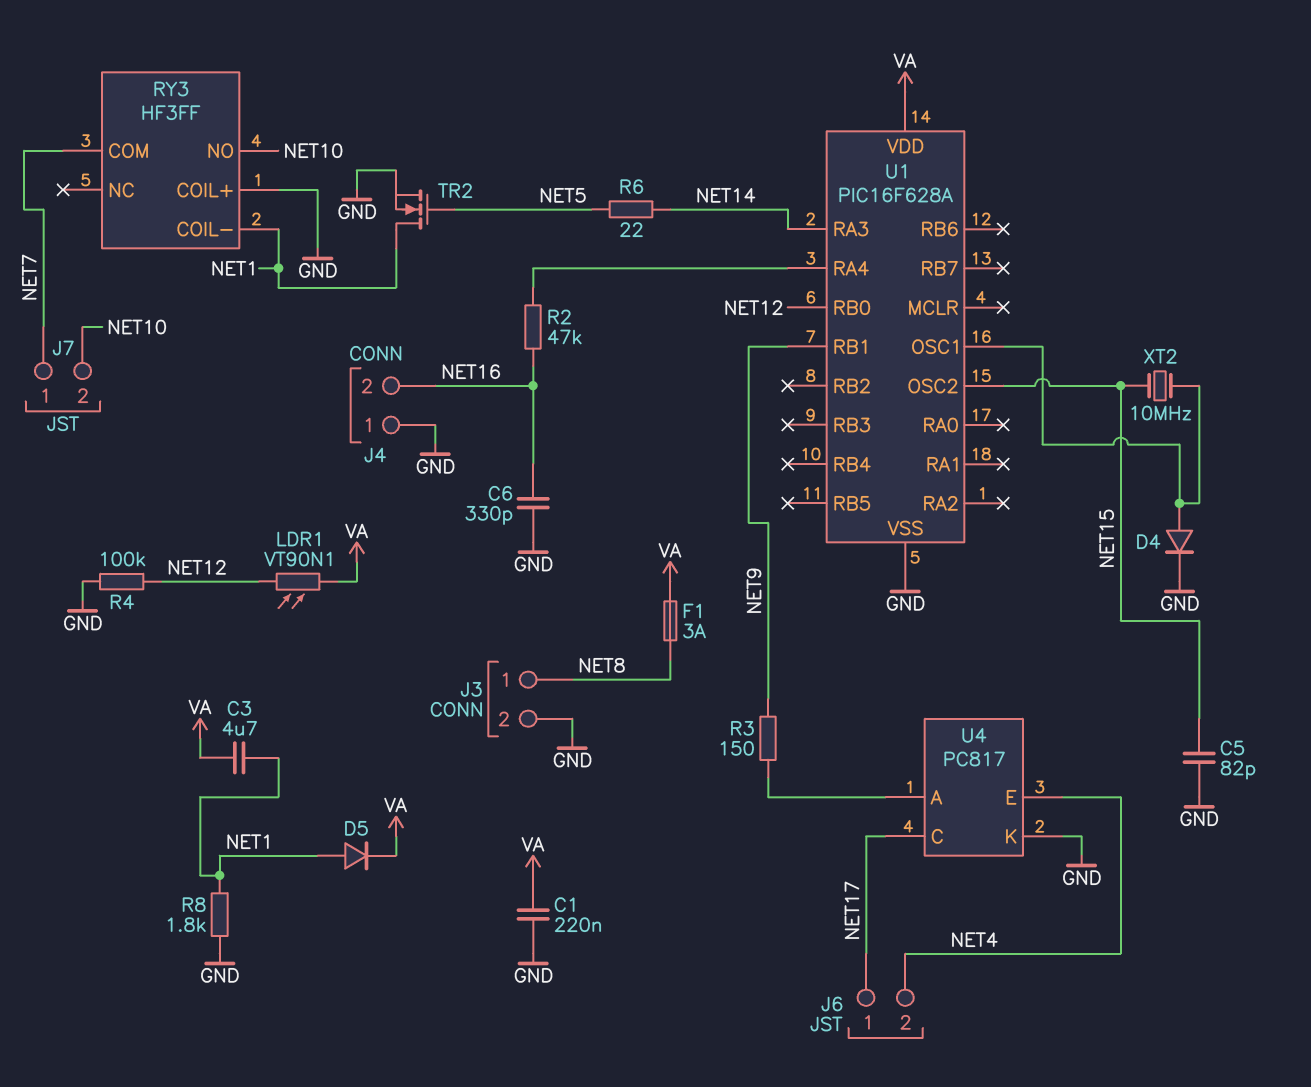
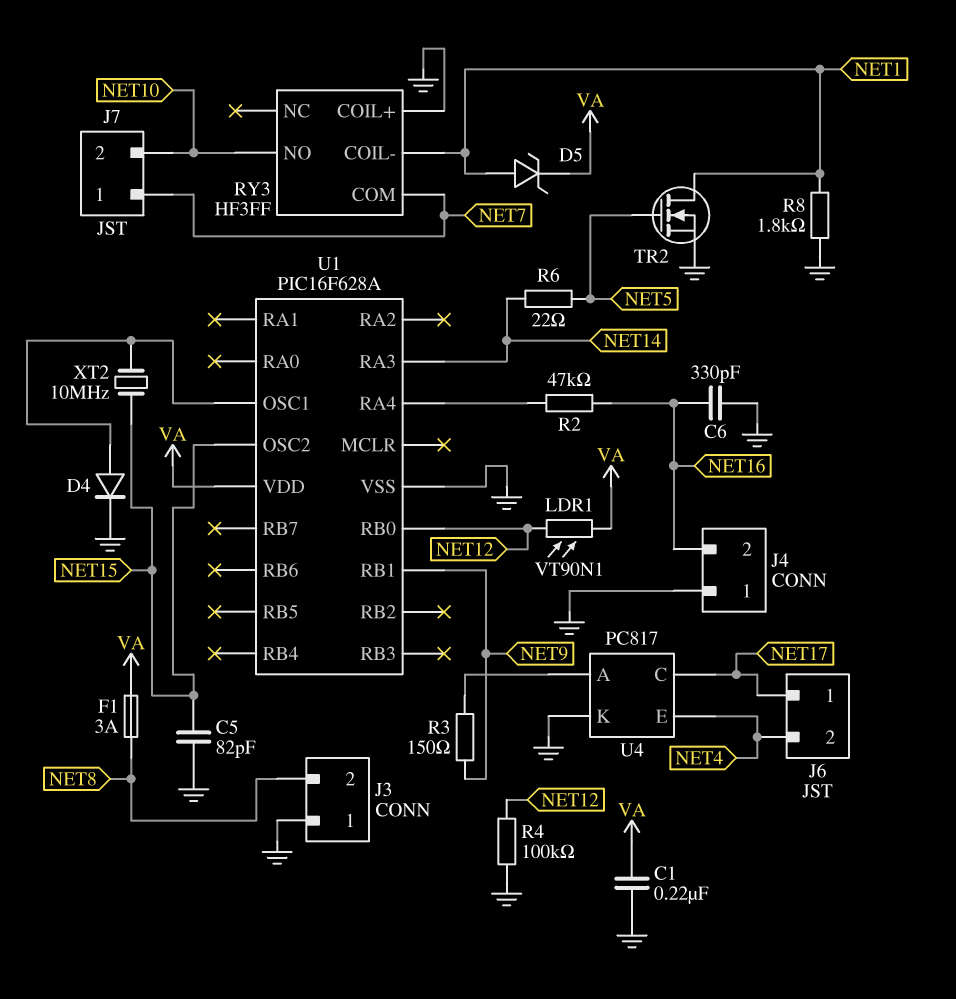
C3: 4.7uF (NET1, VA) -> none
D5: diode (A NET1, K VA) -> zener (A NET1, K VA)
J3 pin 1: NET8 -> GND
J3 pin 2: GND -> NET8

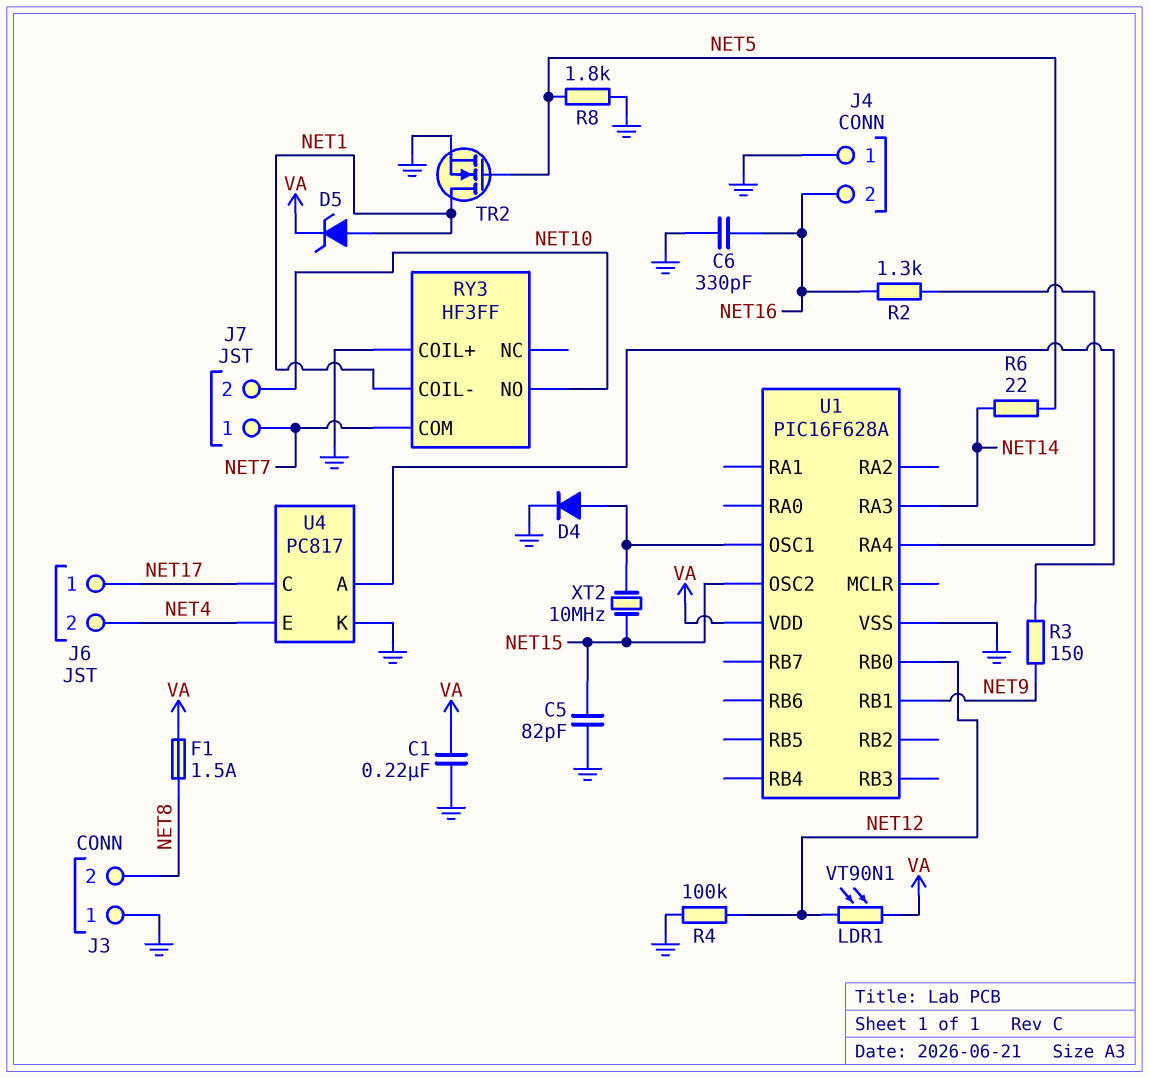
F1: 3A (NET8, VA) -> 1.5A (NET8, VA)
R2: 47k (NET16, U1/RA4) -> 1.3k (NET16, U1/RA4)
R8: 1.8k (GND, NET1) -> 1.8k (GND, NET5)

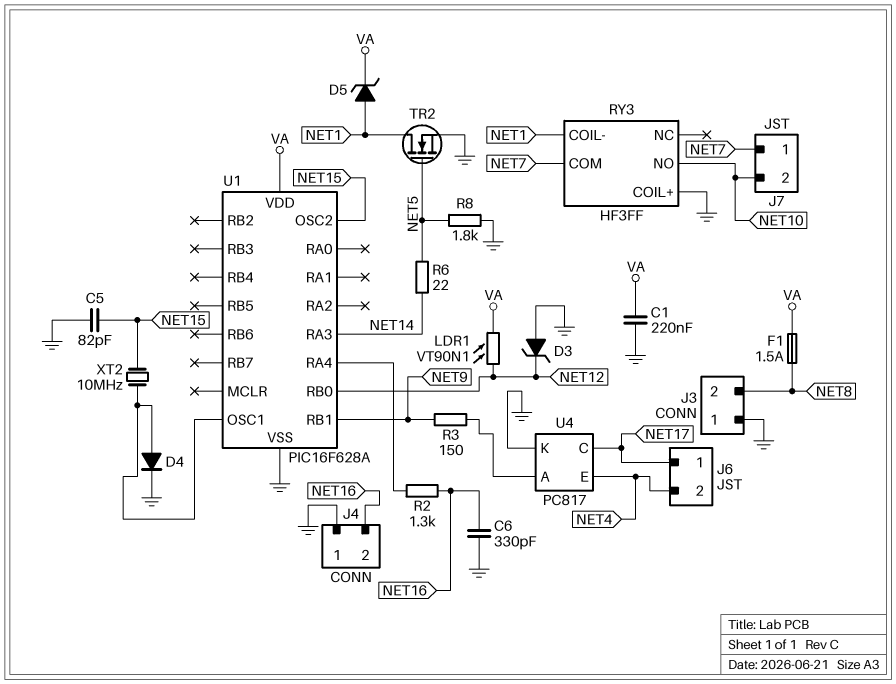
D3: none -> zener (A GND, K NET12)
R4: 100k (GND, NET12) -> none

